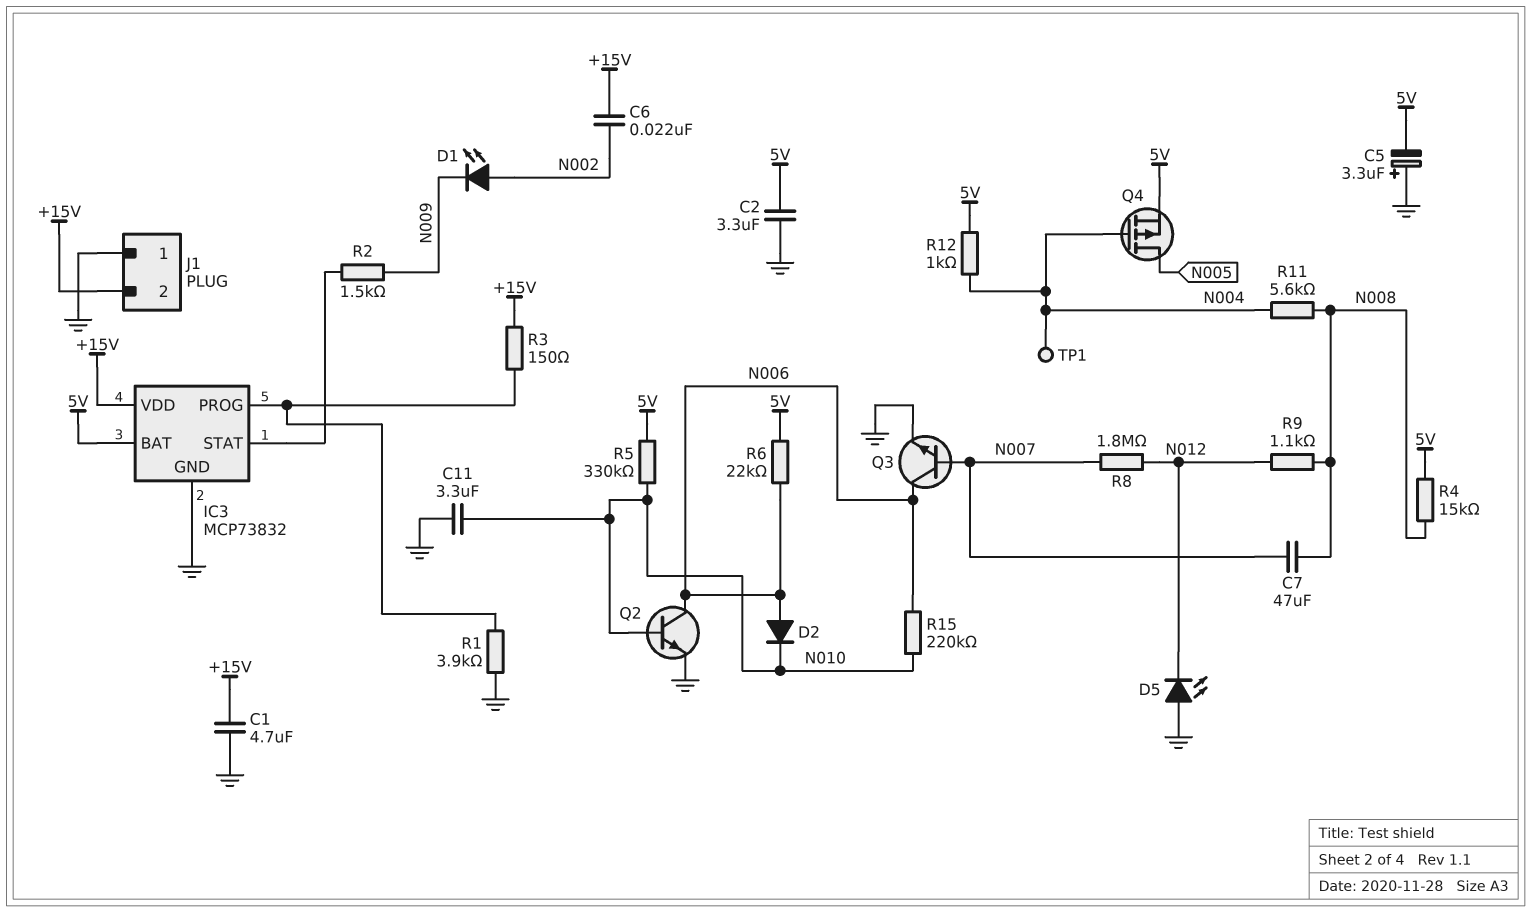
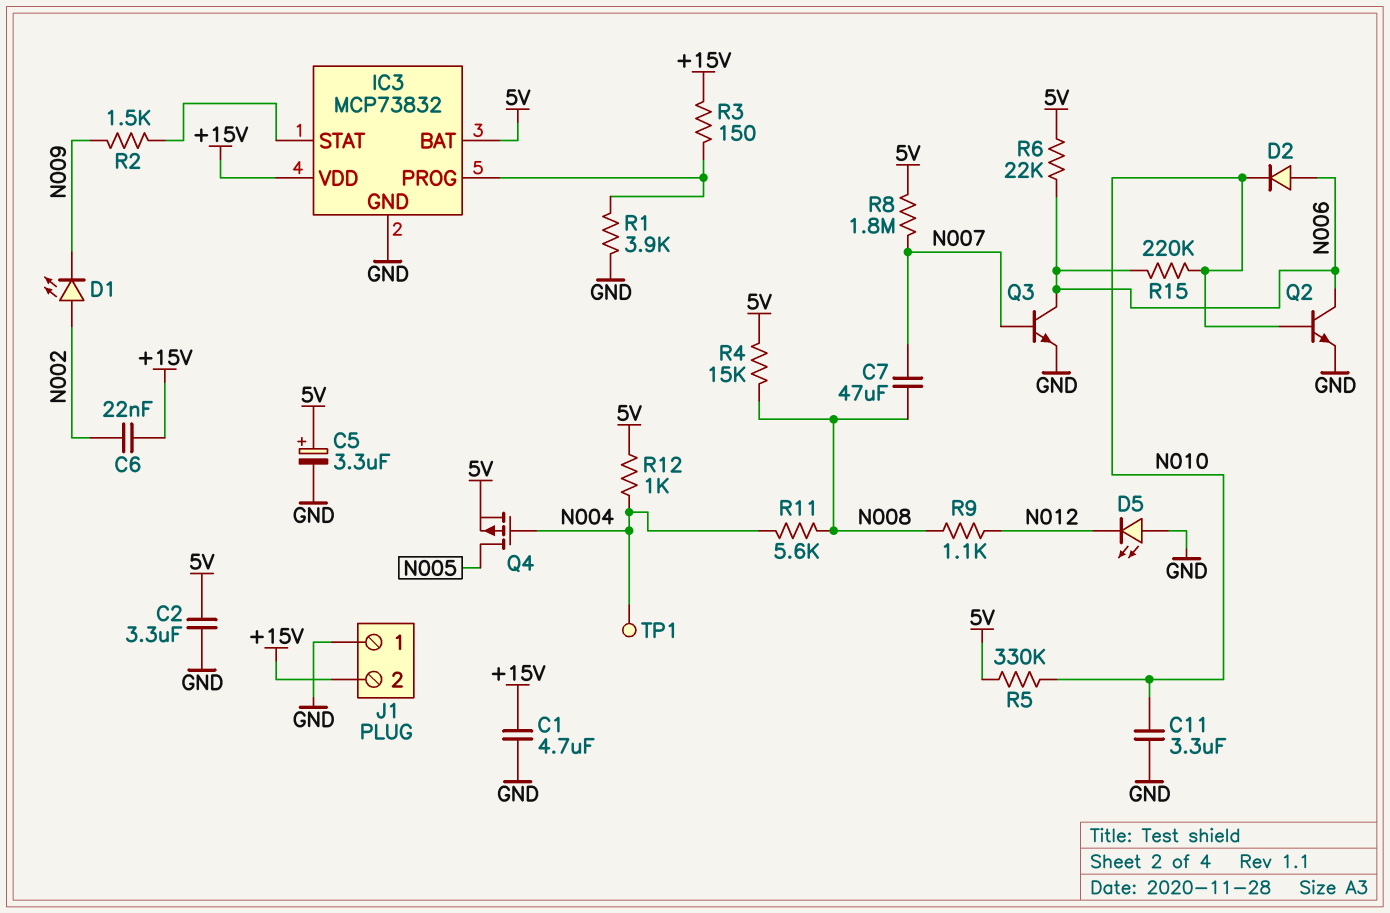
C5: 3.3uF (plus GND, minus 5V) -> 3.3uF (plus 5V, minus GND)
R8: 1.8M (N007, N012) -> 1.8M (5V, N007)

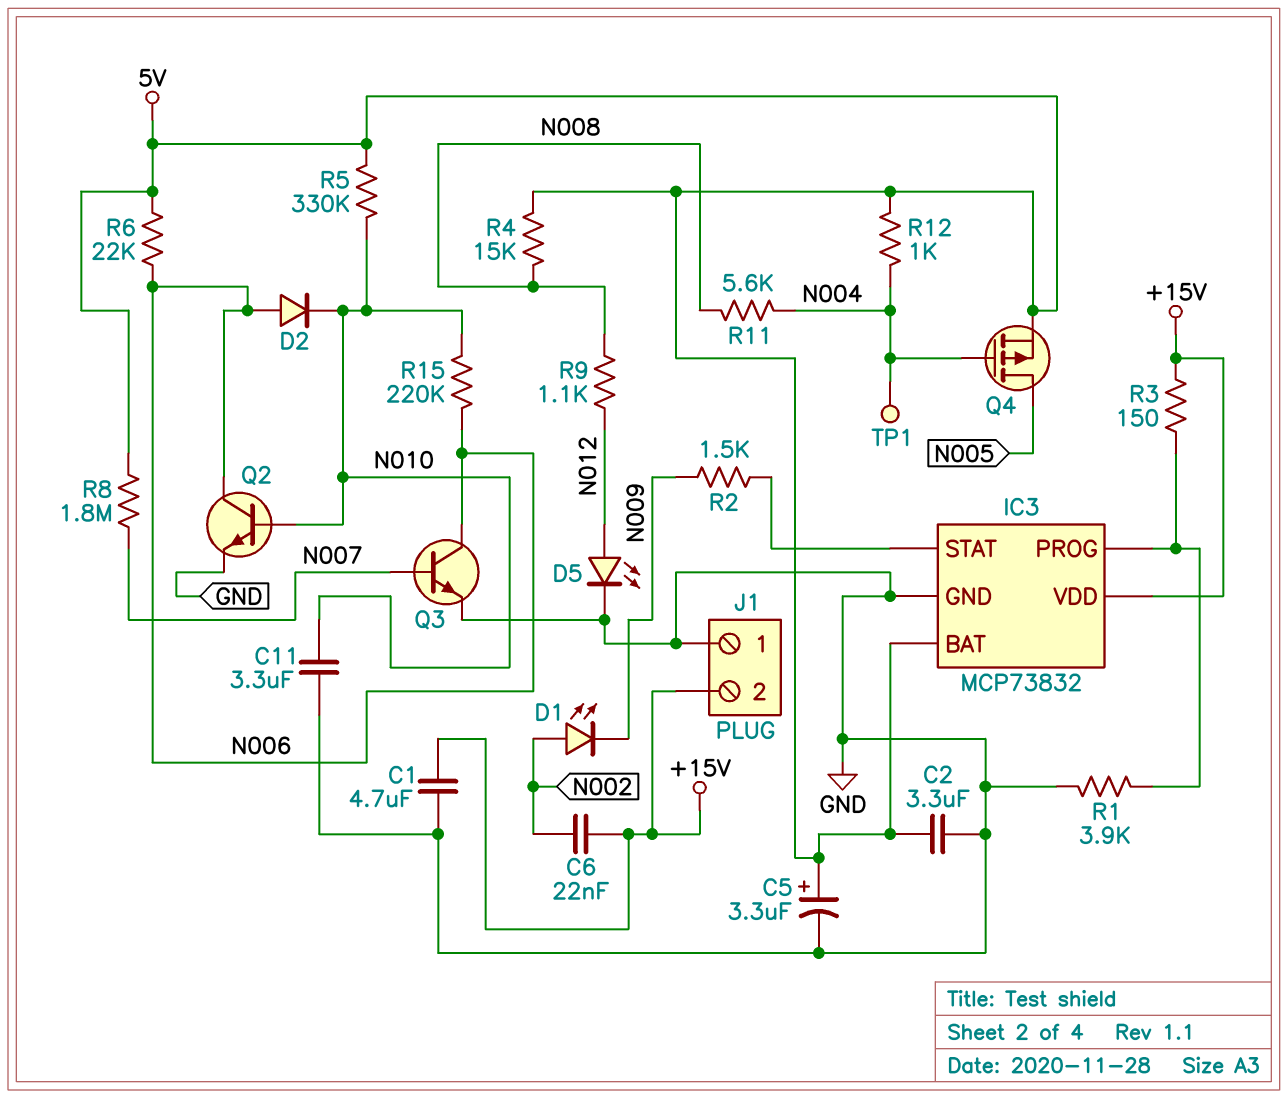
C7: 47uF (N007, N008) -> none
D5: LED (A GND, K N012) -> LED (A N012, K GND)

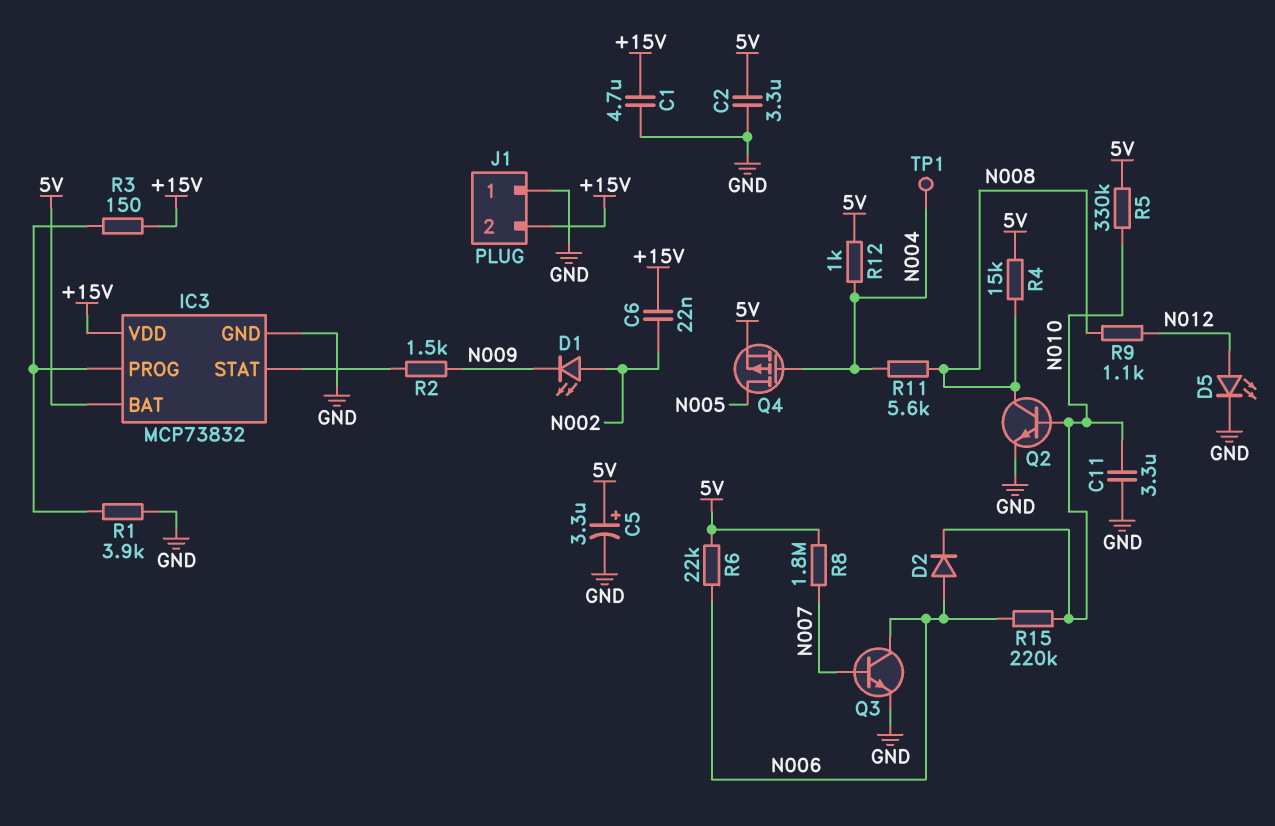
Q2: NPN (B N010, C N006, E GND) -> NPN (B N010, C N008, E GND)

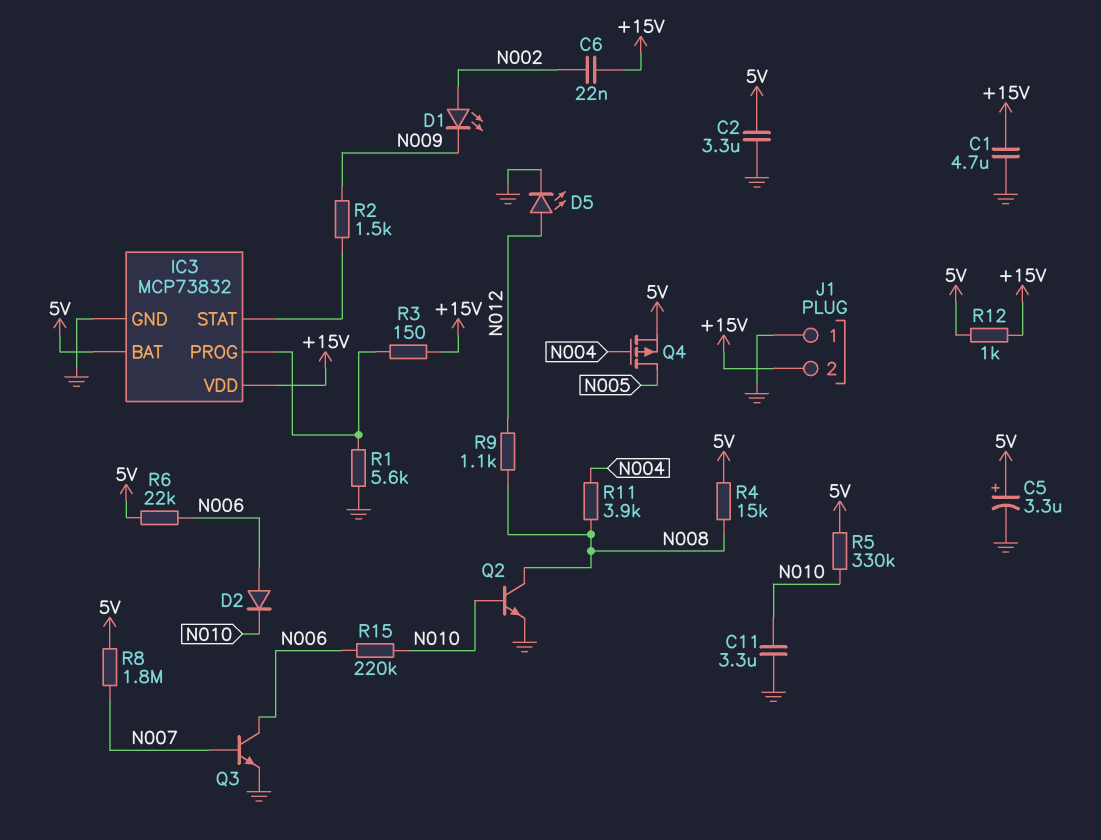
R1: 3.9k (GND, IC3/PROG) -> 5.6k (GND, IC3/PROG)
R11: 5.6k (N004, N008) -> 3.9k (N004, N008)
R12: 1k (5V, N004) -> 1k (+15V, 5V)
TP1: test point (N004) -> none

